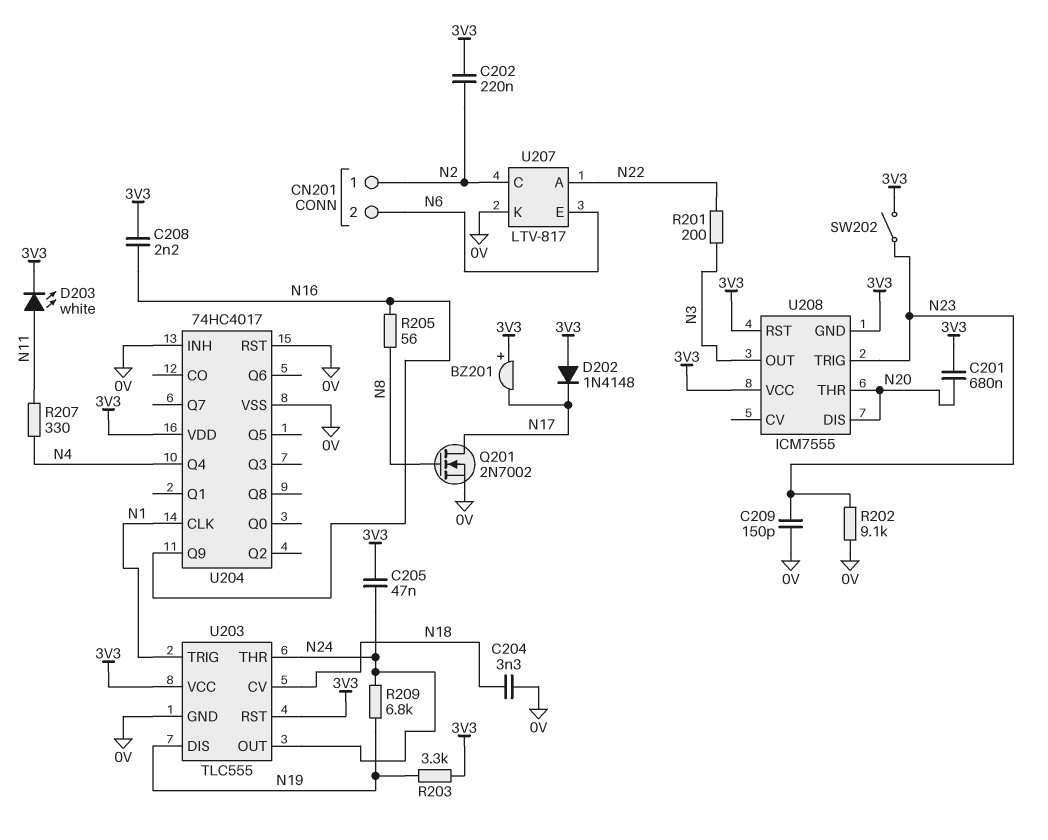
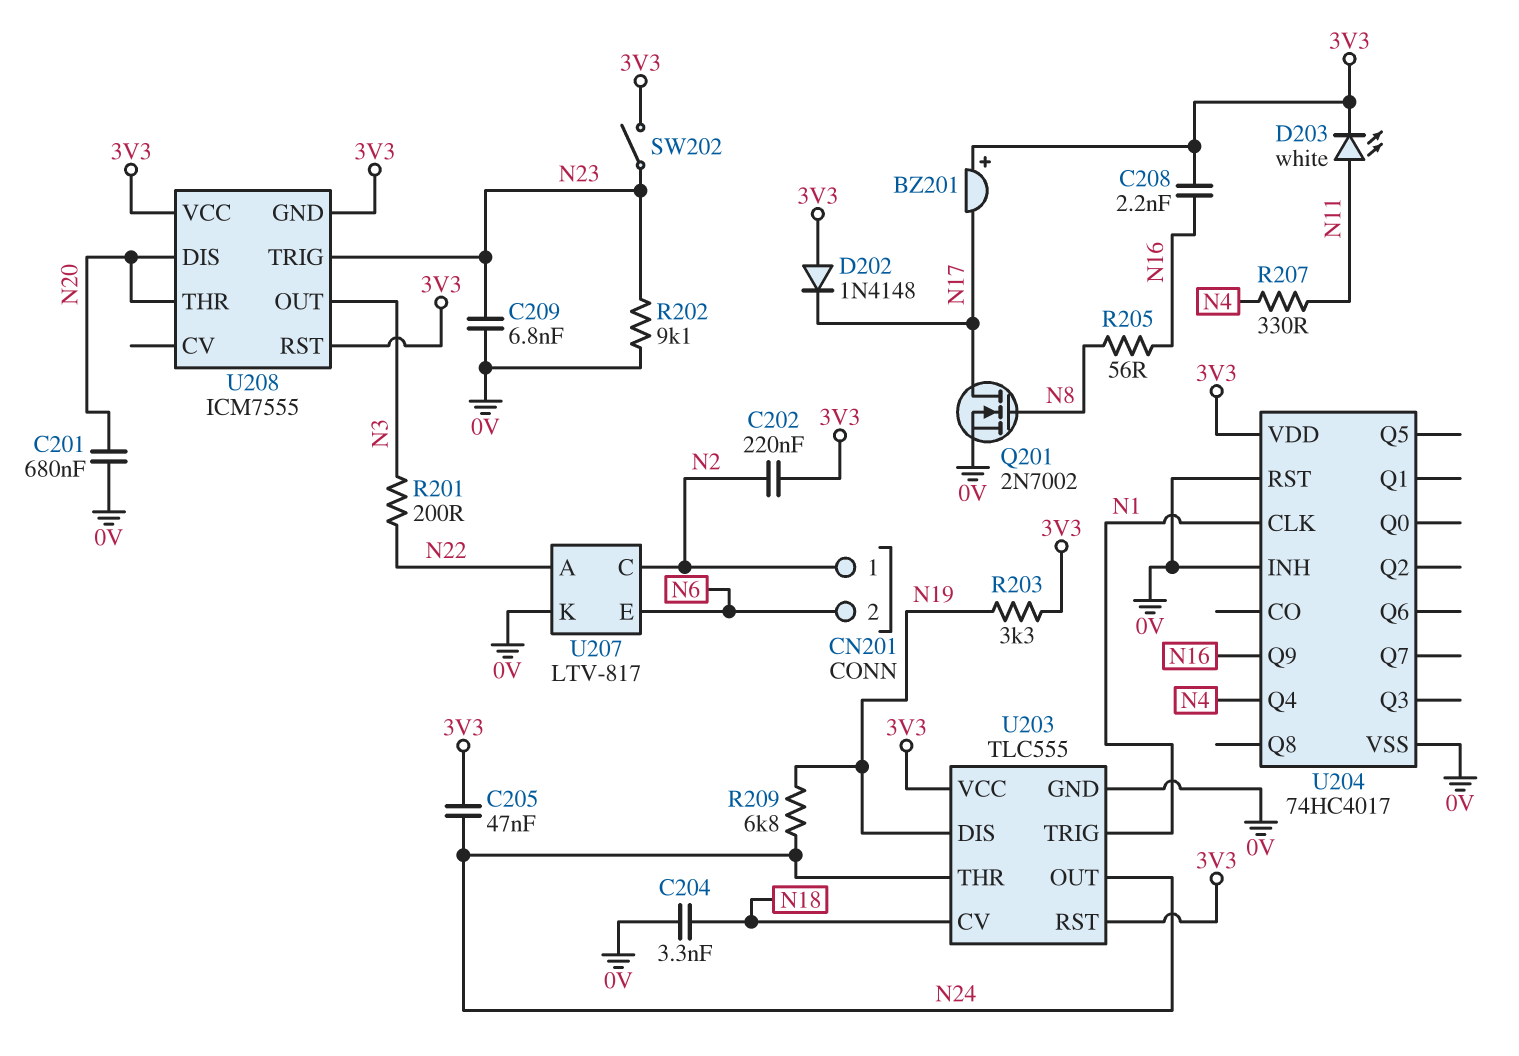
C201: 680nF (3V3, N20) -> 680nF (0V, N20)
C209: 150pF (0V, N23) -> 6.8nF (0V, N23)

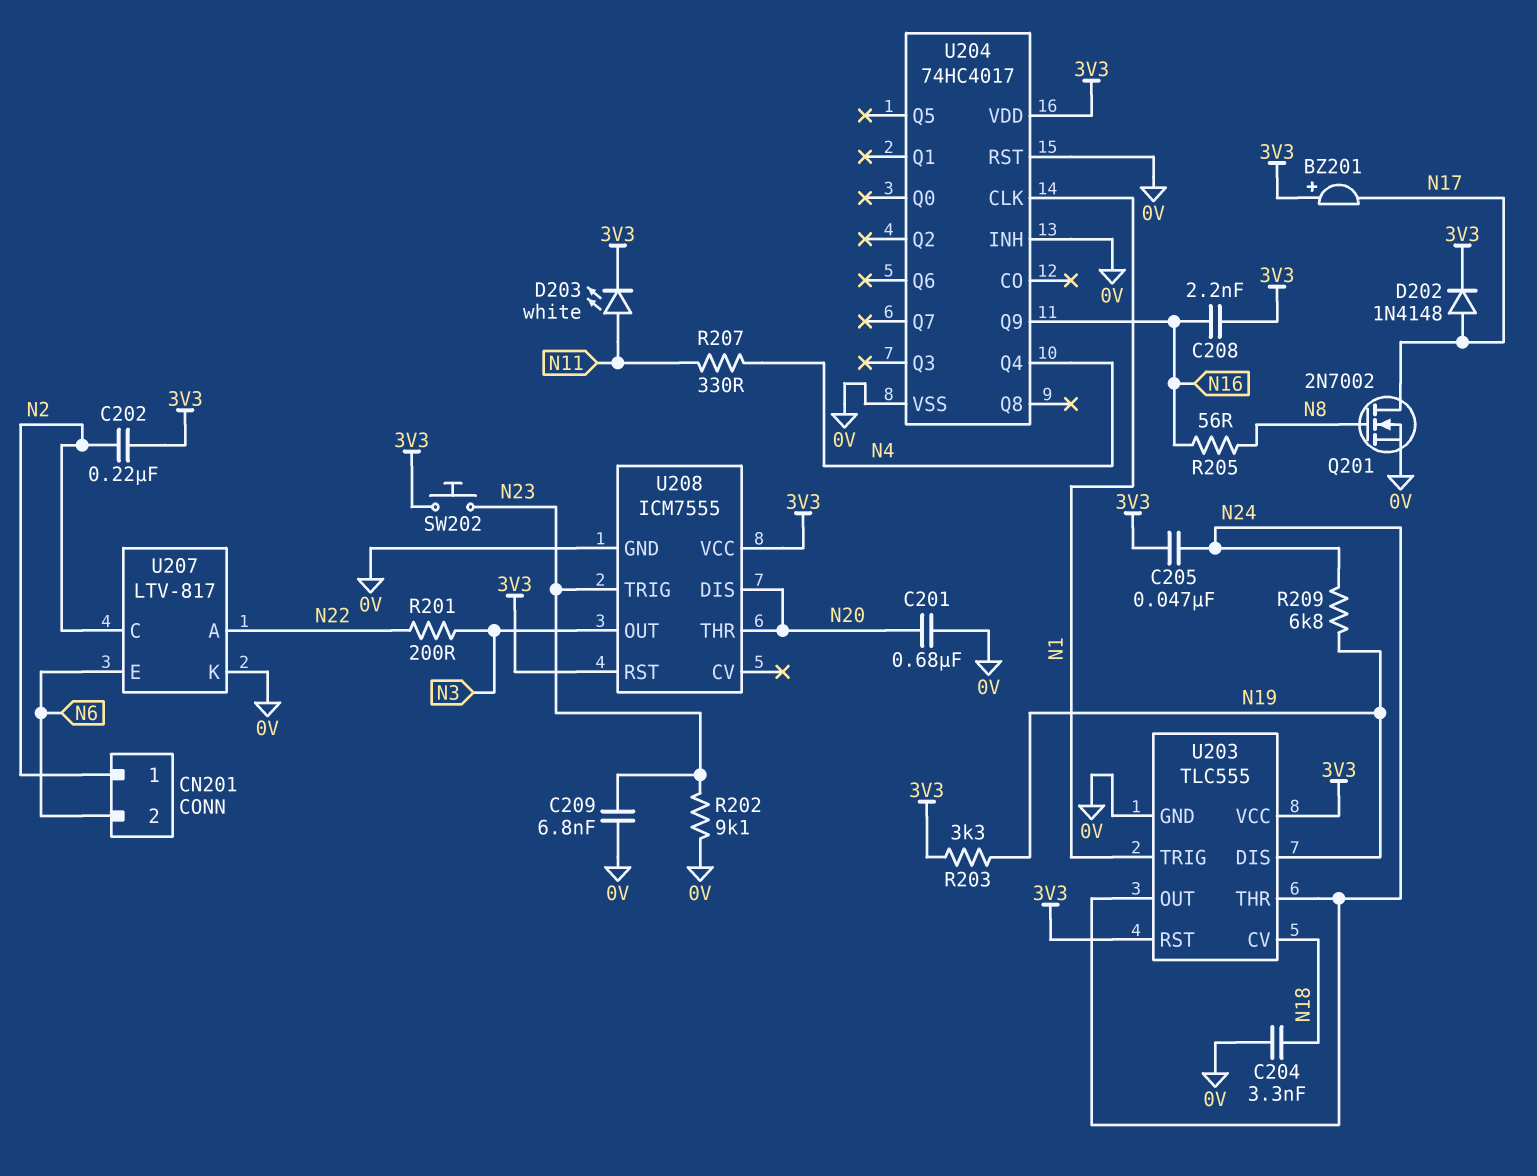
D202: diode 1N4148 (A 3V3, K N17) -> diode 1N4148 (A N17, K 3V3)
SW202: switch (3V3, N23) -> button (3V3, N23)
U208 pin GND: 3V3 -> 0V

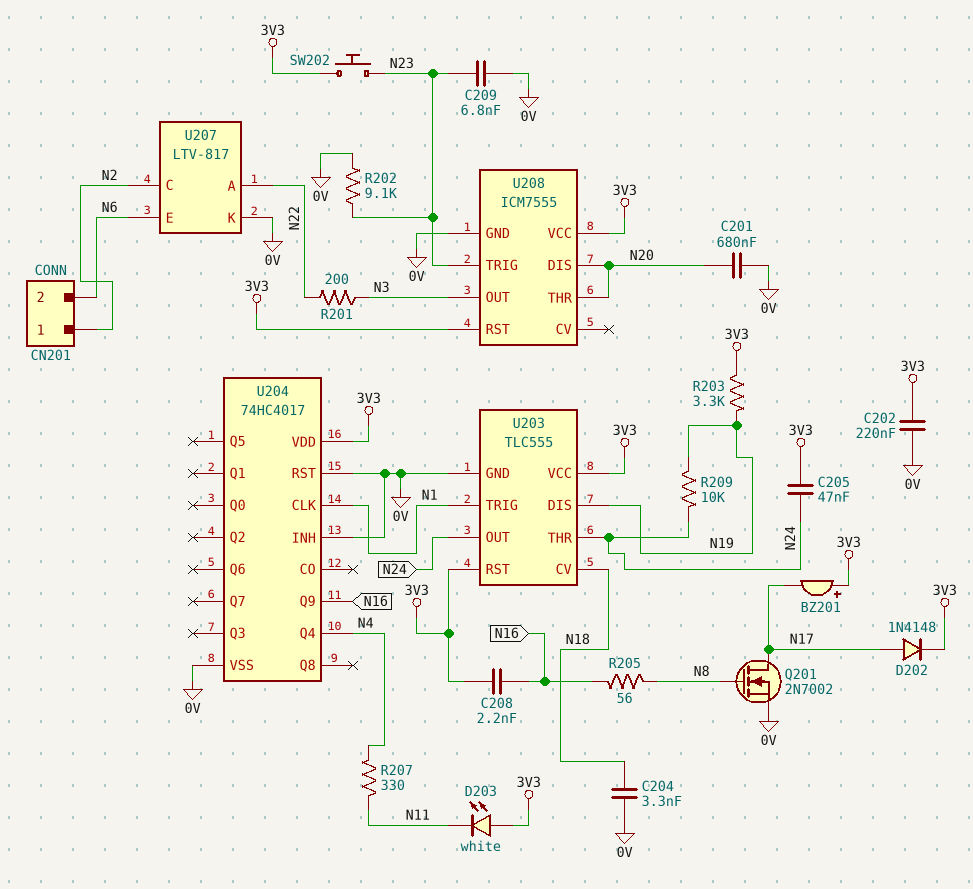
C202: 220nF (3V3, N2) -> 220nF (0V, 3V3)
D203: LED white (A N11, K 3V3) -> LED white (A 3V3, K N11)
R209: 6.8k (N19, N24) -> 10k (N19, N24)

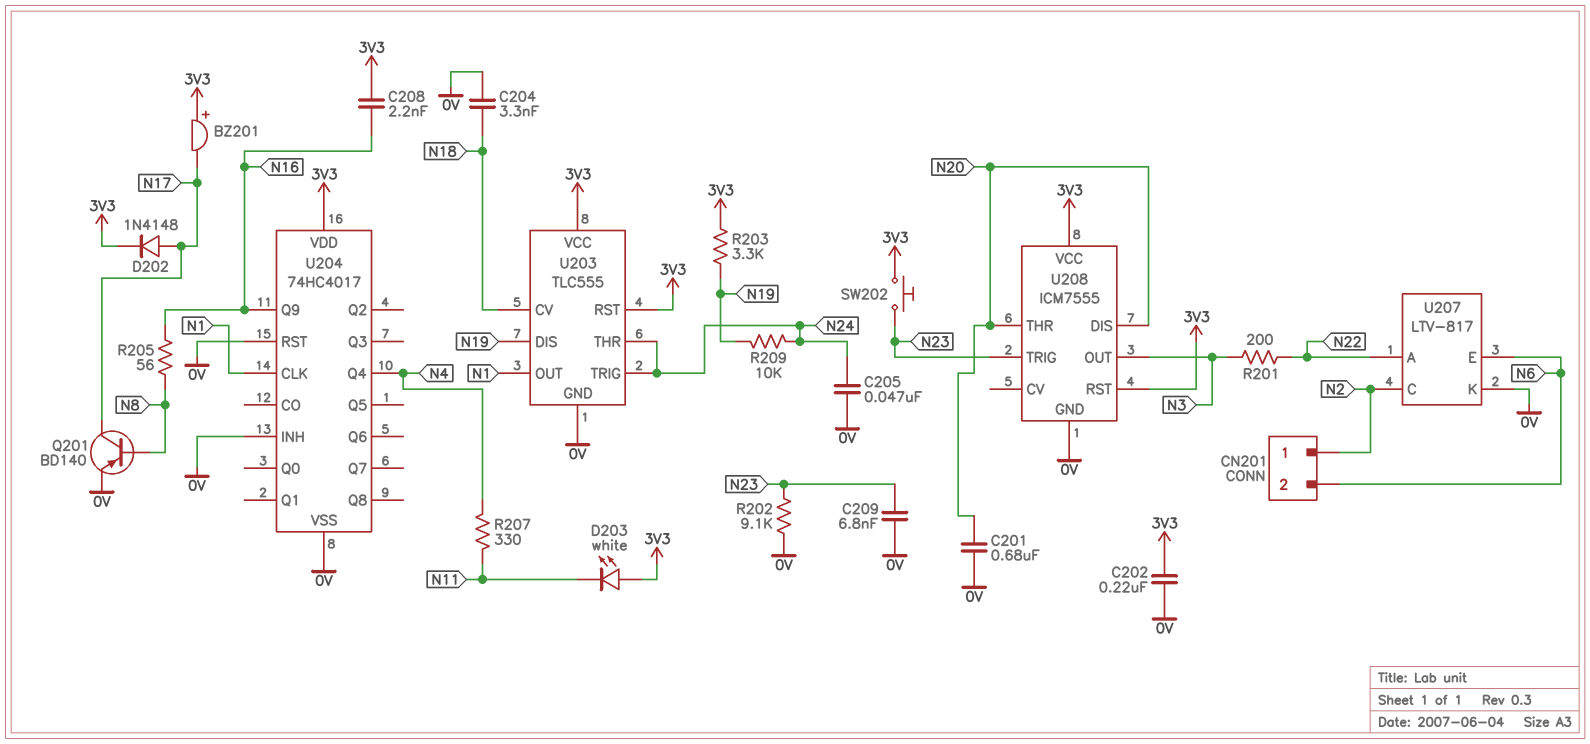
C205: 47nF (3V3, N24) -> 47nF (0V, N24)
Q201: NMOS 2N7002 (G N8, D N17, S 0V) -> PNP BD140 (B N8, C N17, E 0V)
U203 pin OUT: N24 -> N1
U203 pin TRIG: N1 -> N24

